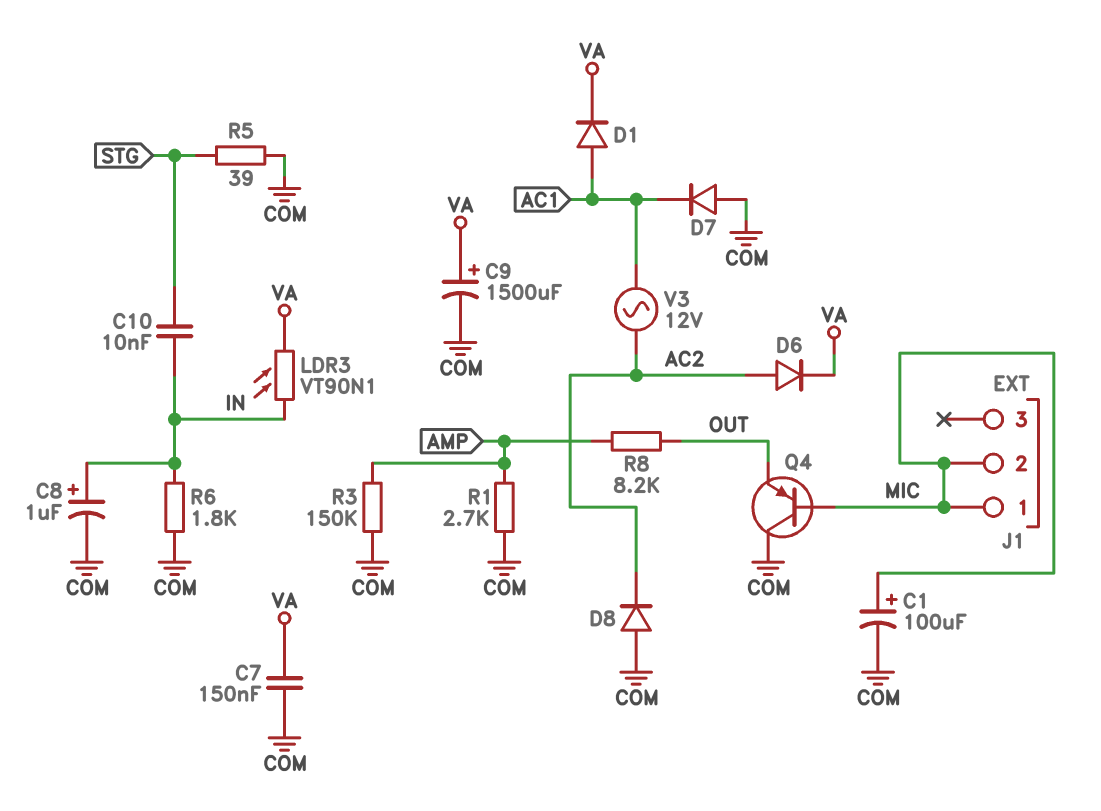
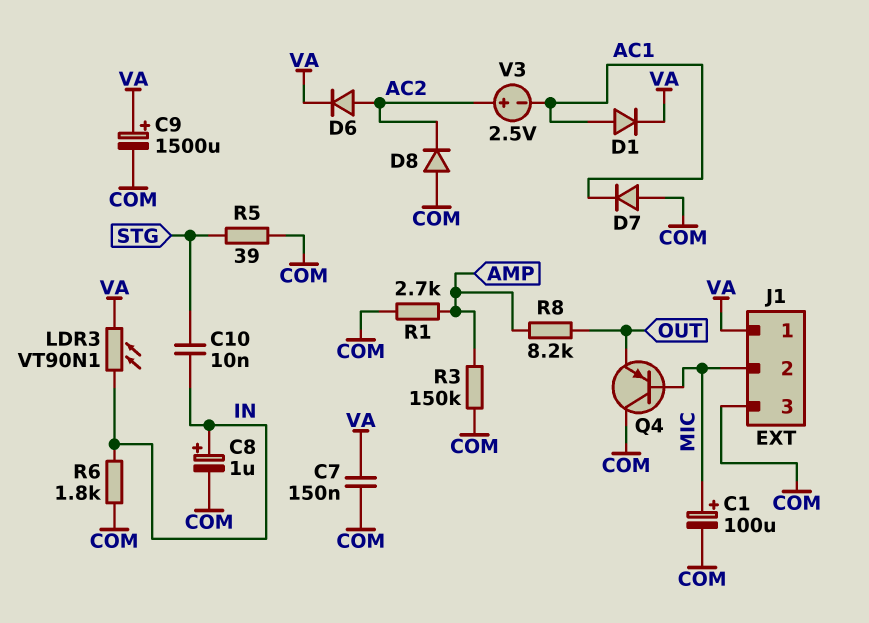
J1 pin 1: MIC -> VA
J1 pin 3: none -> COM
V3: AC 12V (AC1, AC2) -> 2.5V (plus AC2, minus AC1)

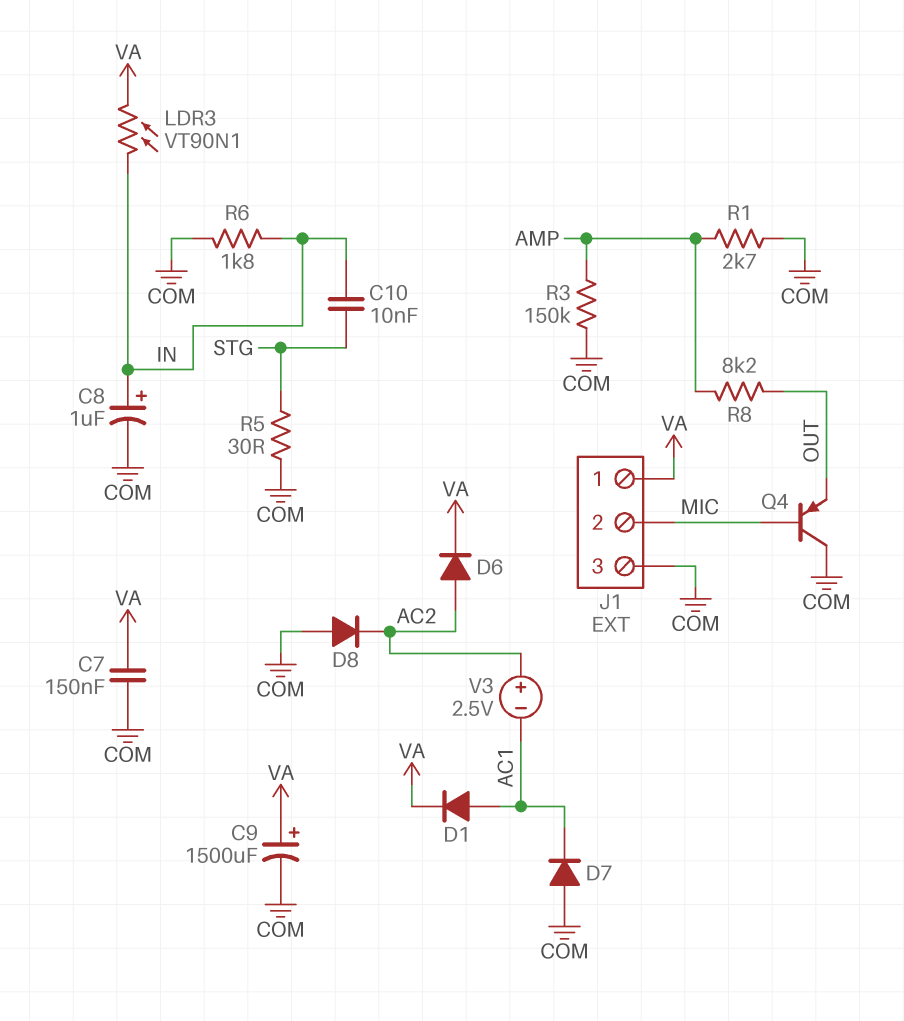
C1: 100uF (plus MIC, minus COM) -> none
R5: 39 (COM, STG) -> 30 (COM, STG)

